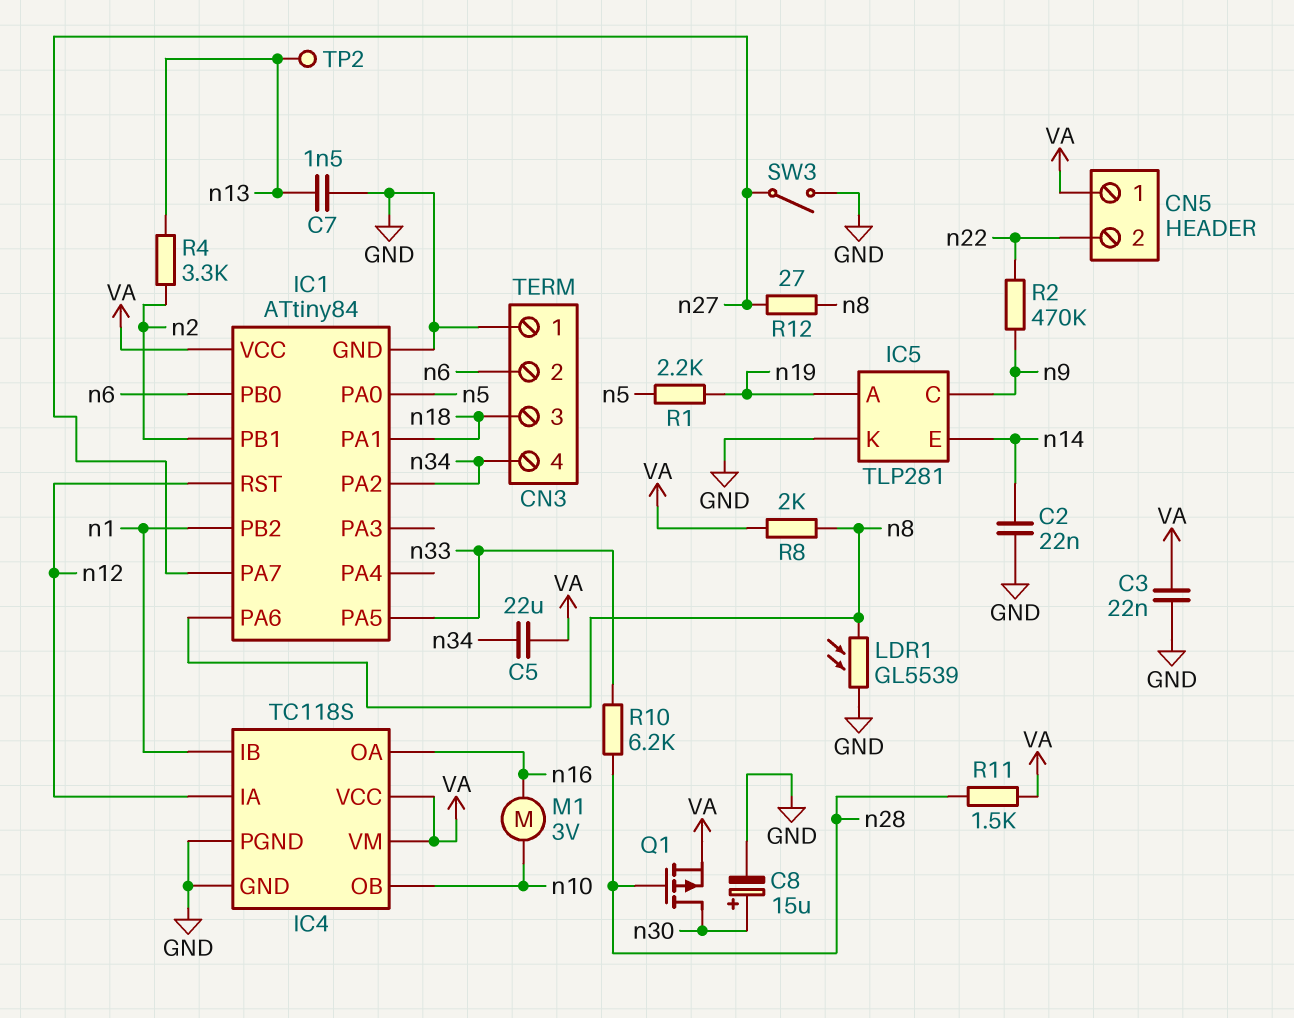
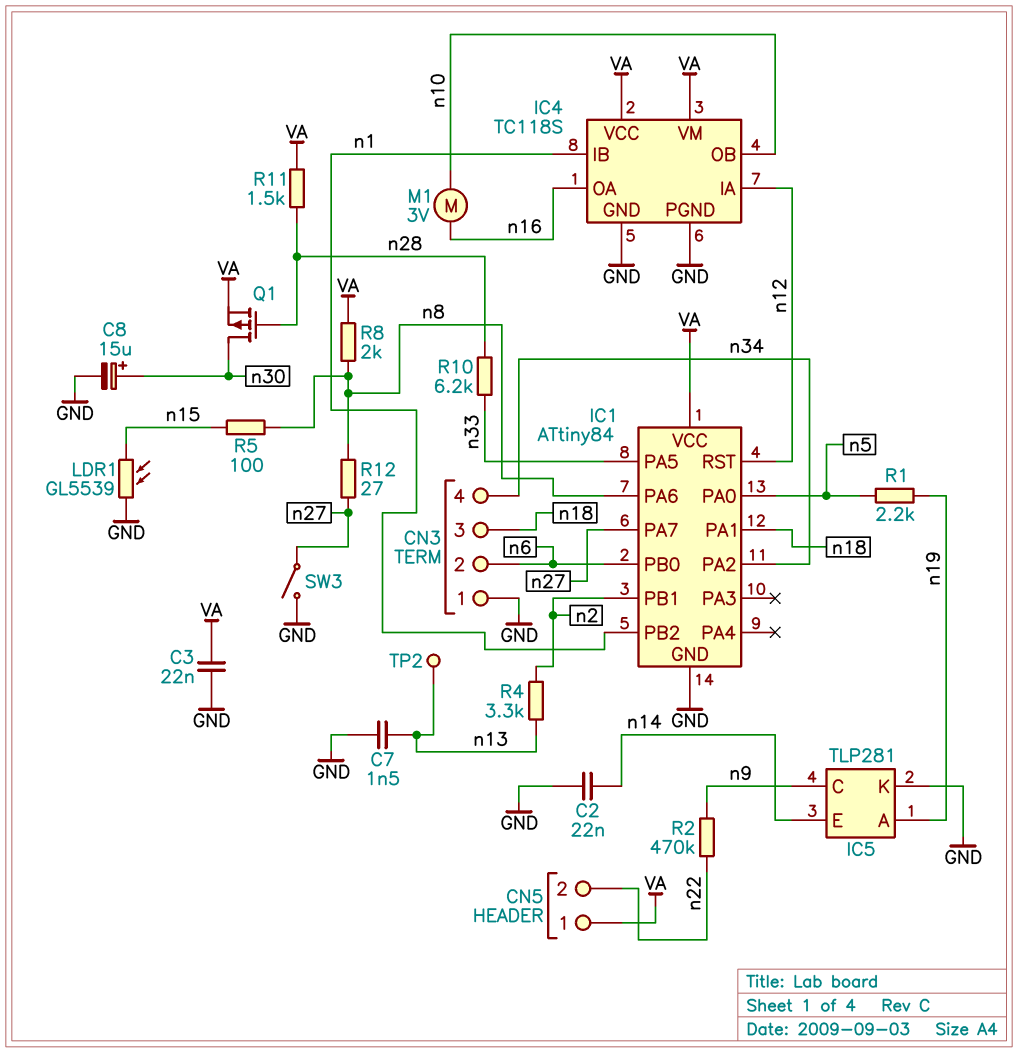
C5: 22uF (VA, n34) -> none
LDR1: GL5539 (GND, n8) -> GL5539 (GND, n15)
R5: none -> 100 (n8, n15)

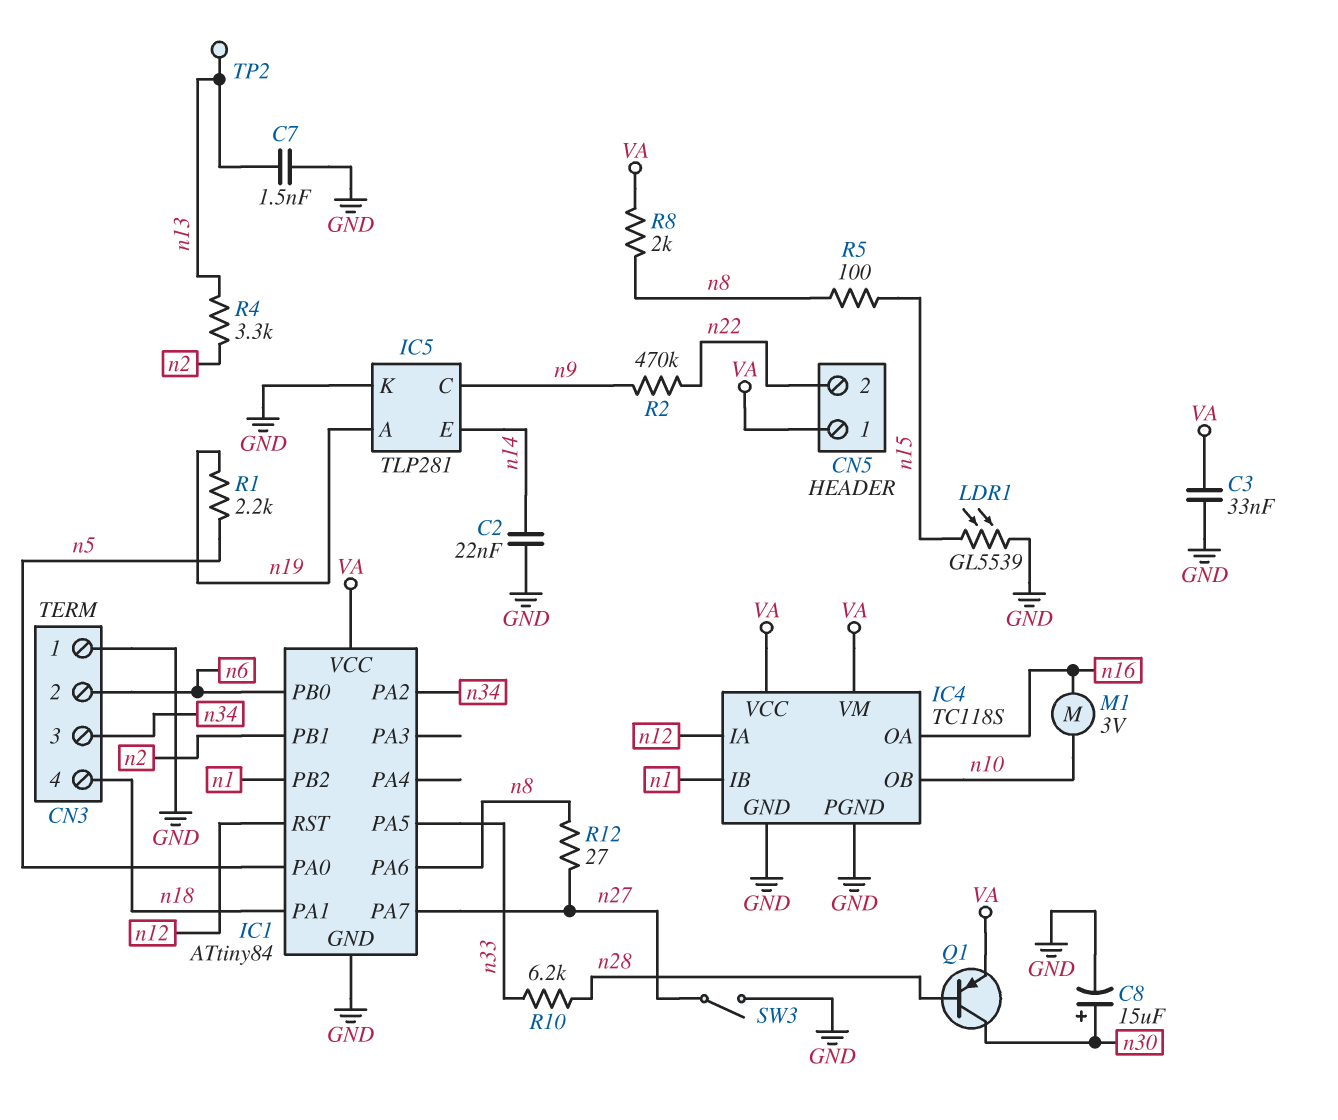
C3: 22nF (GND, VA) -> 33nF (GND, VA)
CN3 pin 3: n18 -> n34
CN3 pin 4: n34 -> n18
Q1: PMOS (G n28, D n30, S VA) -> PNP (B n28, C n30, E VA)
R11: 1.5k (VA, n28) -> none

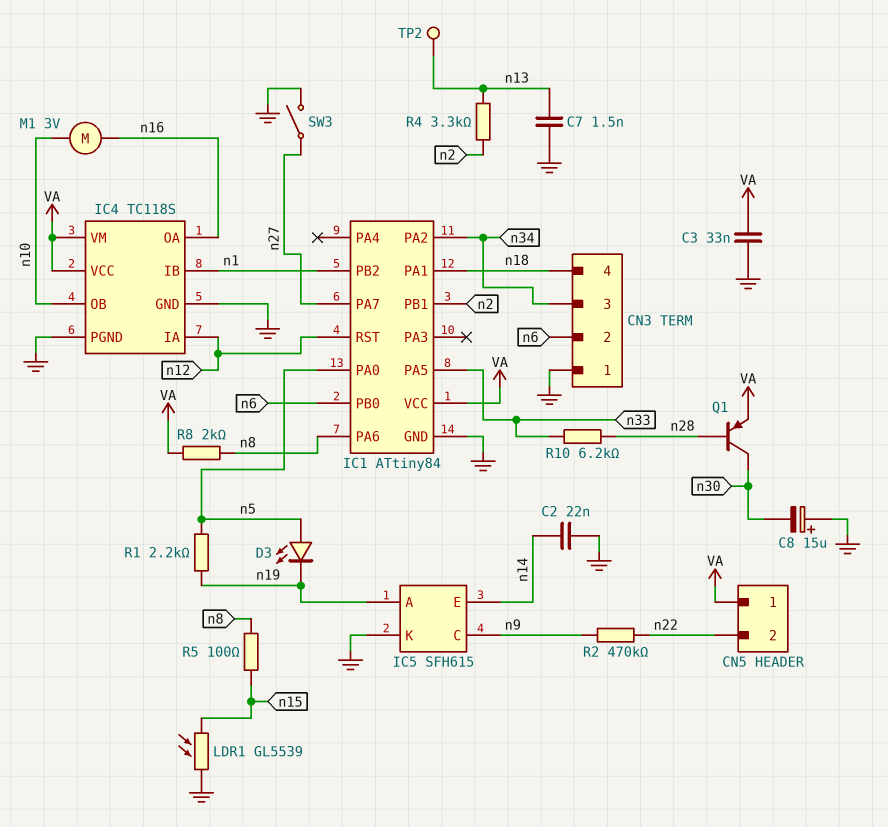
C8: 15uF (plus n30, minus GND) -> 15uF (plus GND, minus n30)
D3: none -> LED (A n5, K n19)
IC5: TLP281 -> SFH615
R12: 27 (n8, n27) -> none

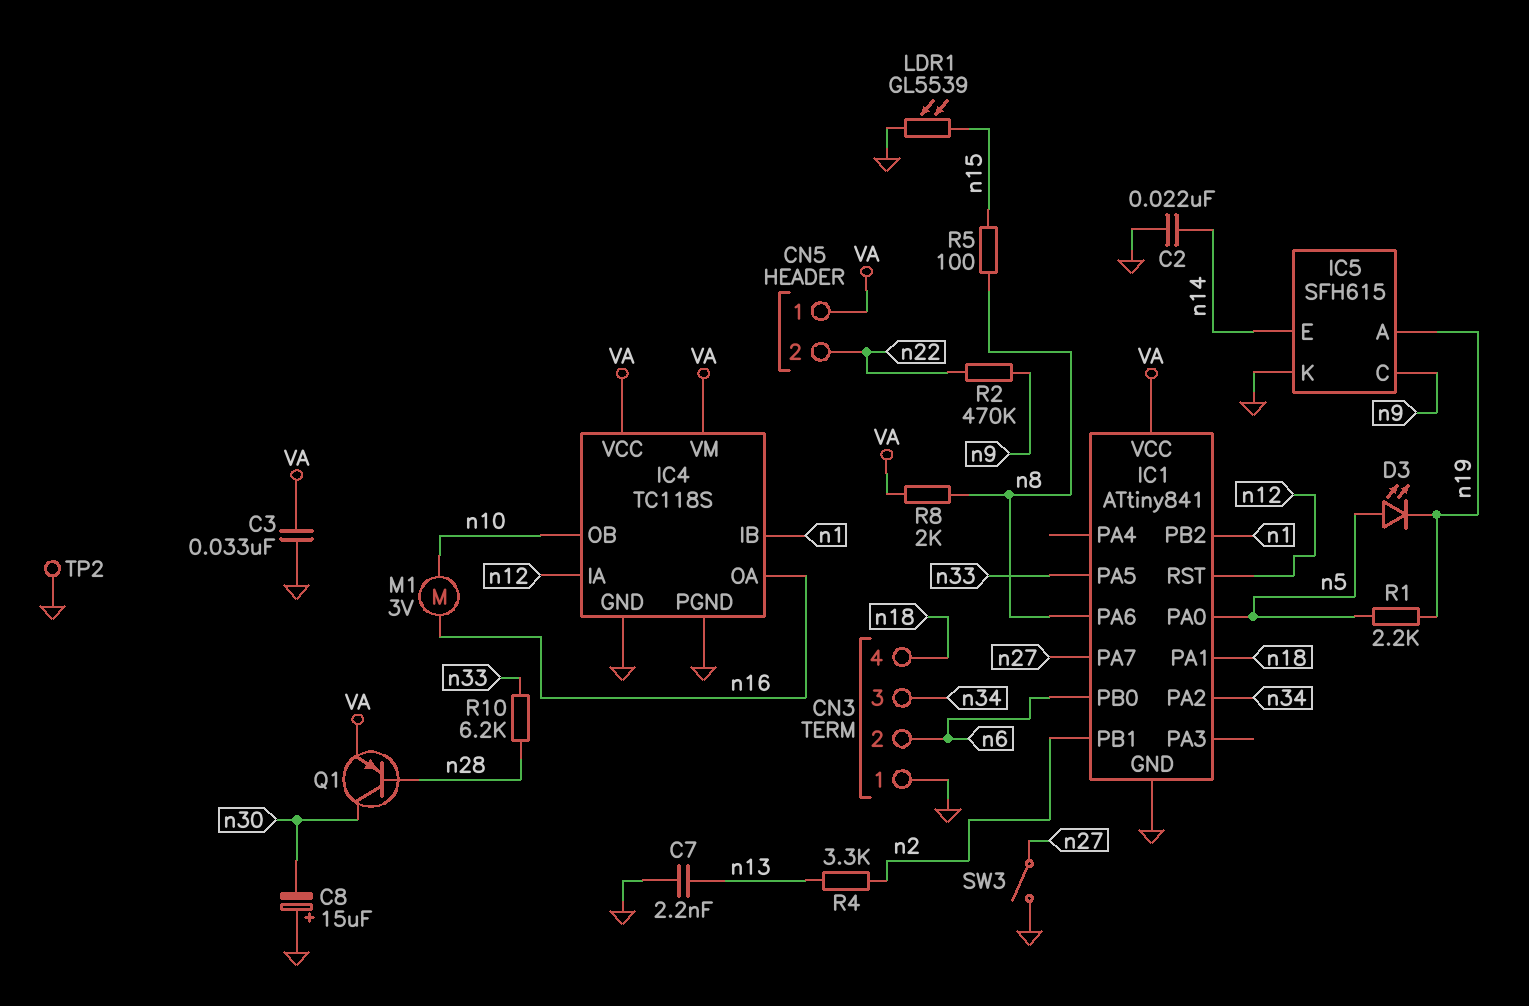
C7: 1.5nF (GND, n13) -> 2.2nF (GND, n13)
IC1: ATtiny84 -> ATtiny841
TP2: test point (n13) -> test point (GND)

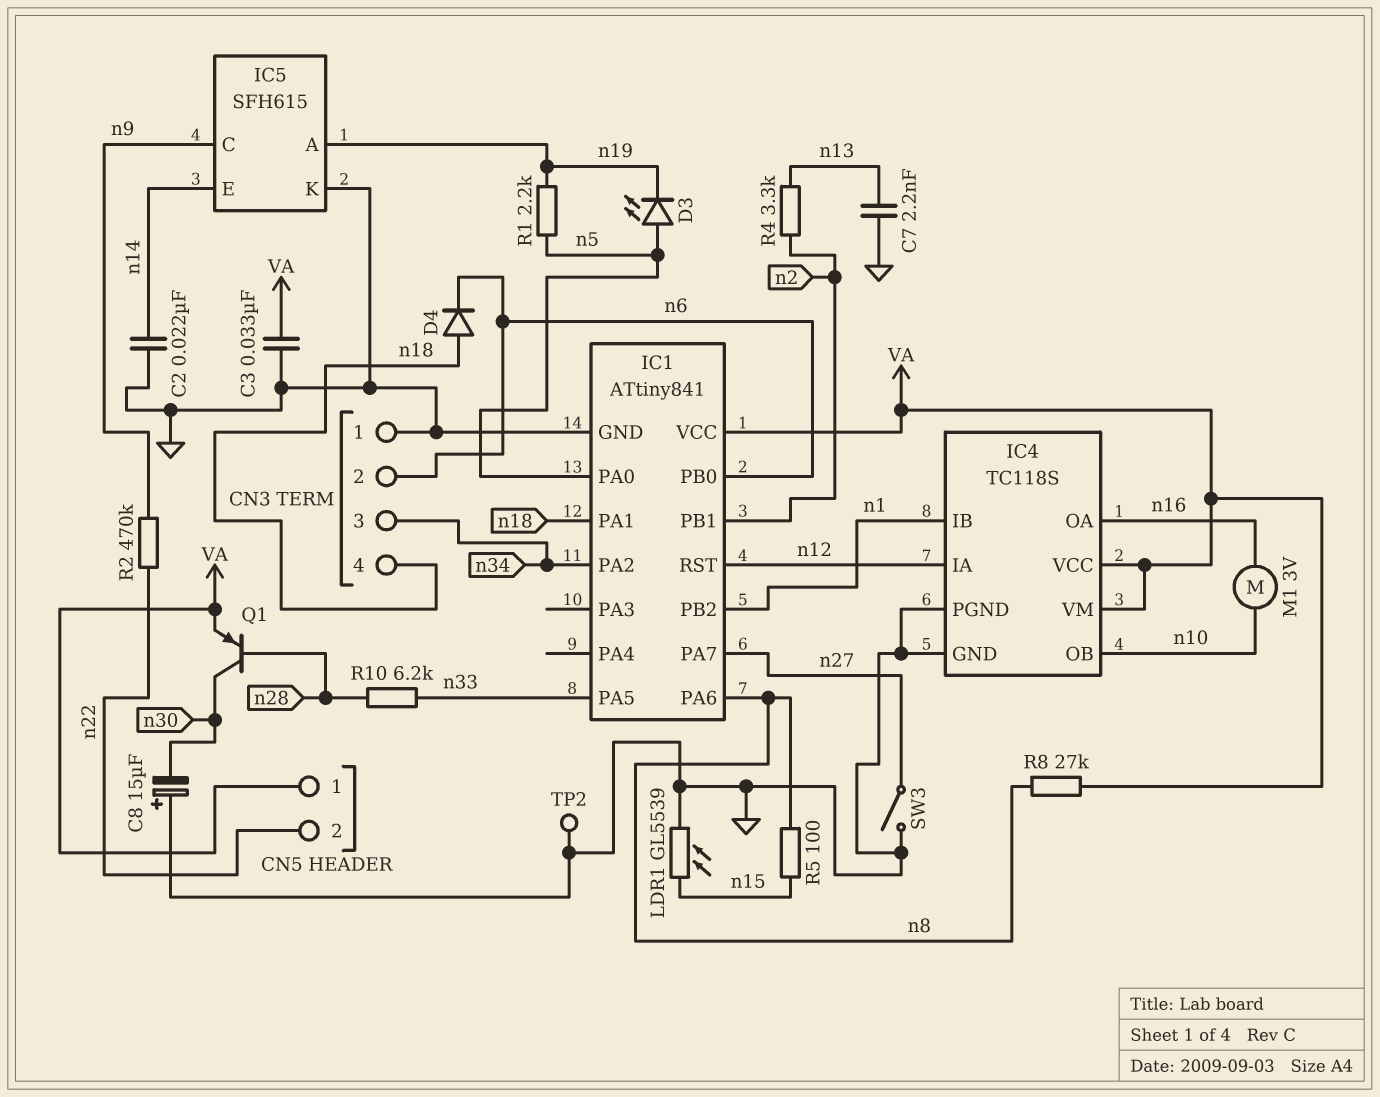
D4: none -> diode (A n18, K n6)
R8: 2k (VA, n8) -> 27k (VA, n8)

